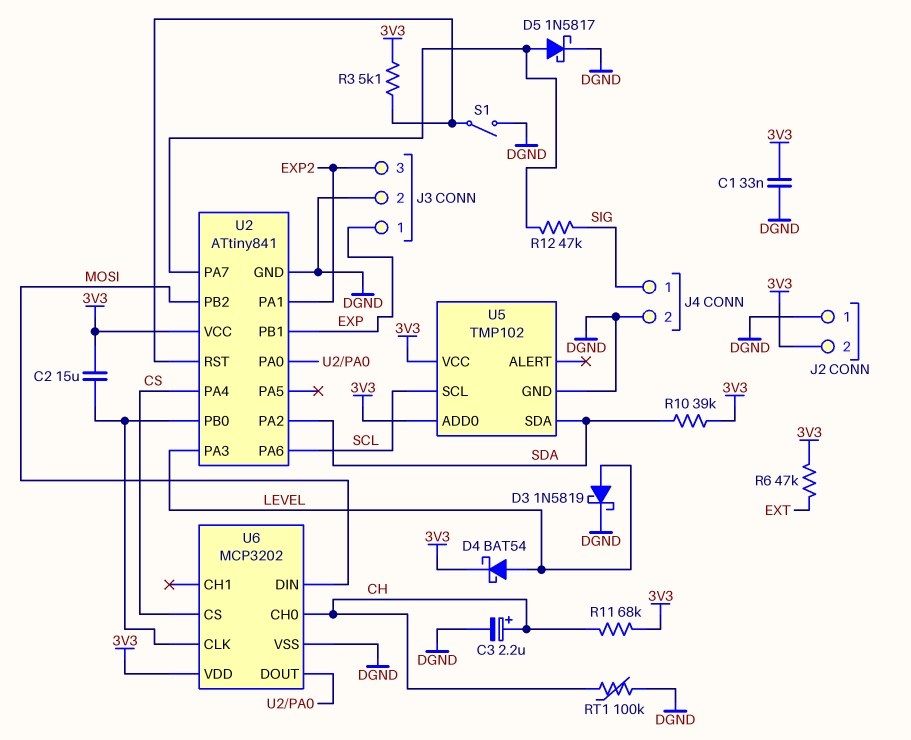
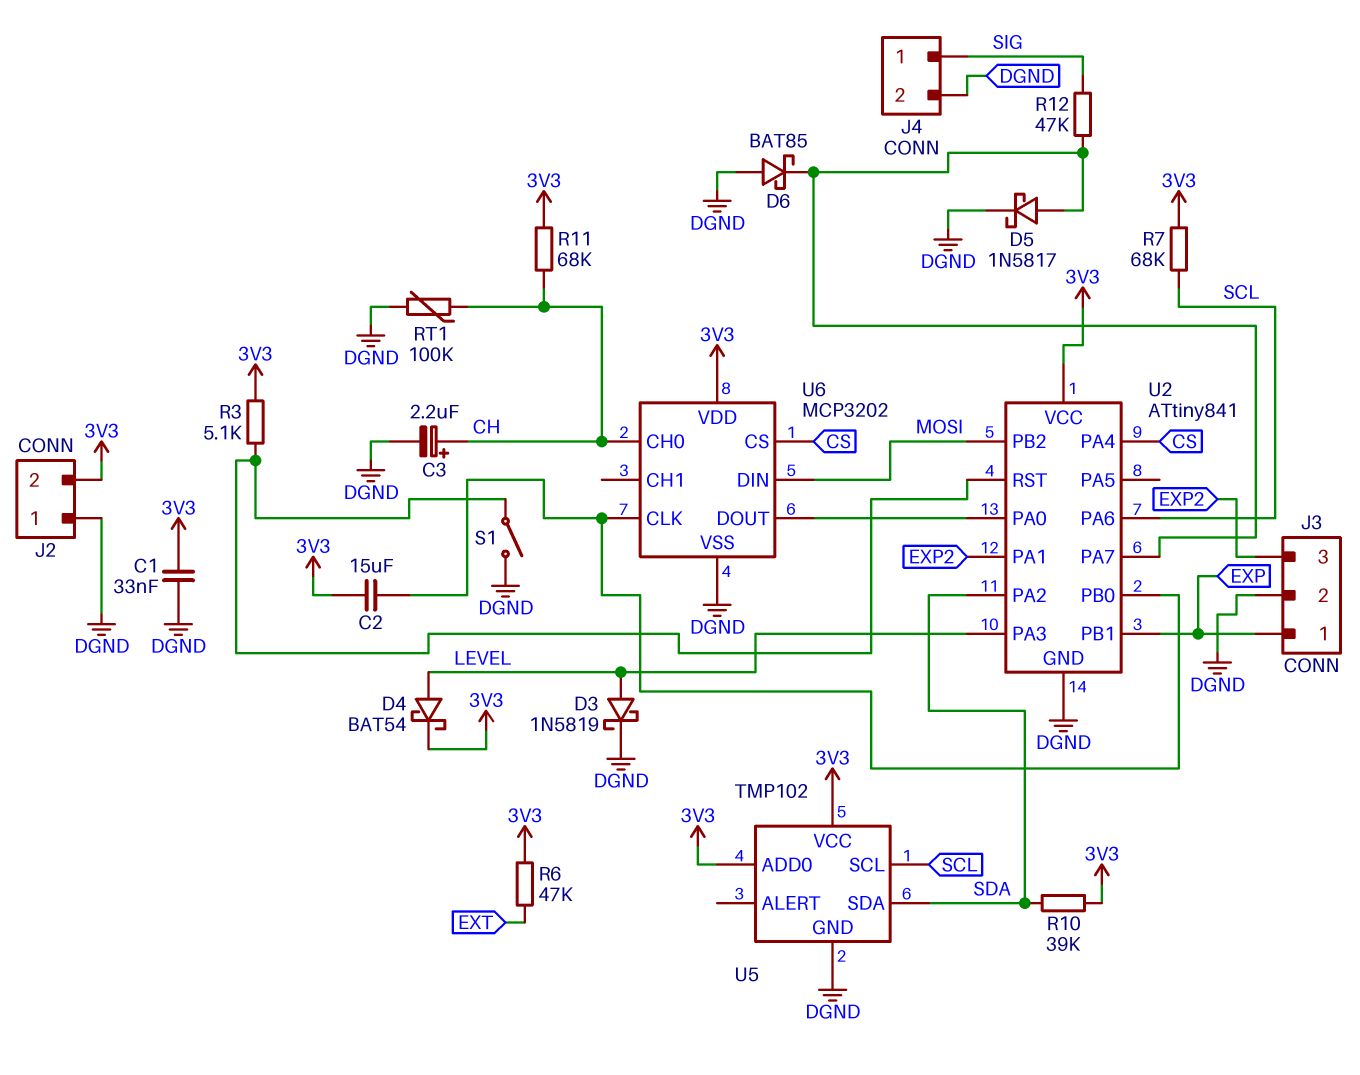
D6: none -> schottky BAT85 (A DGND, K U2/PA7)
R7: none -> 68k (3V3, SCL)

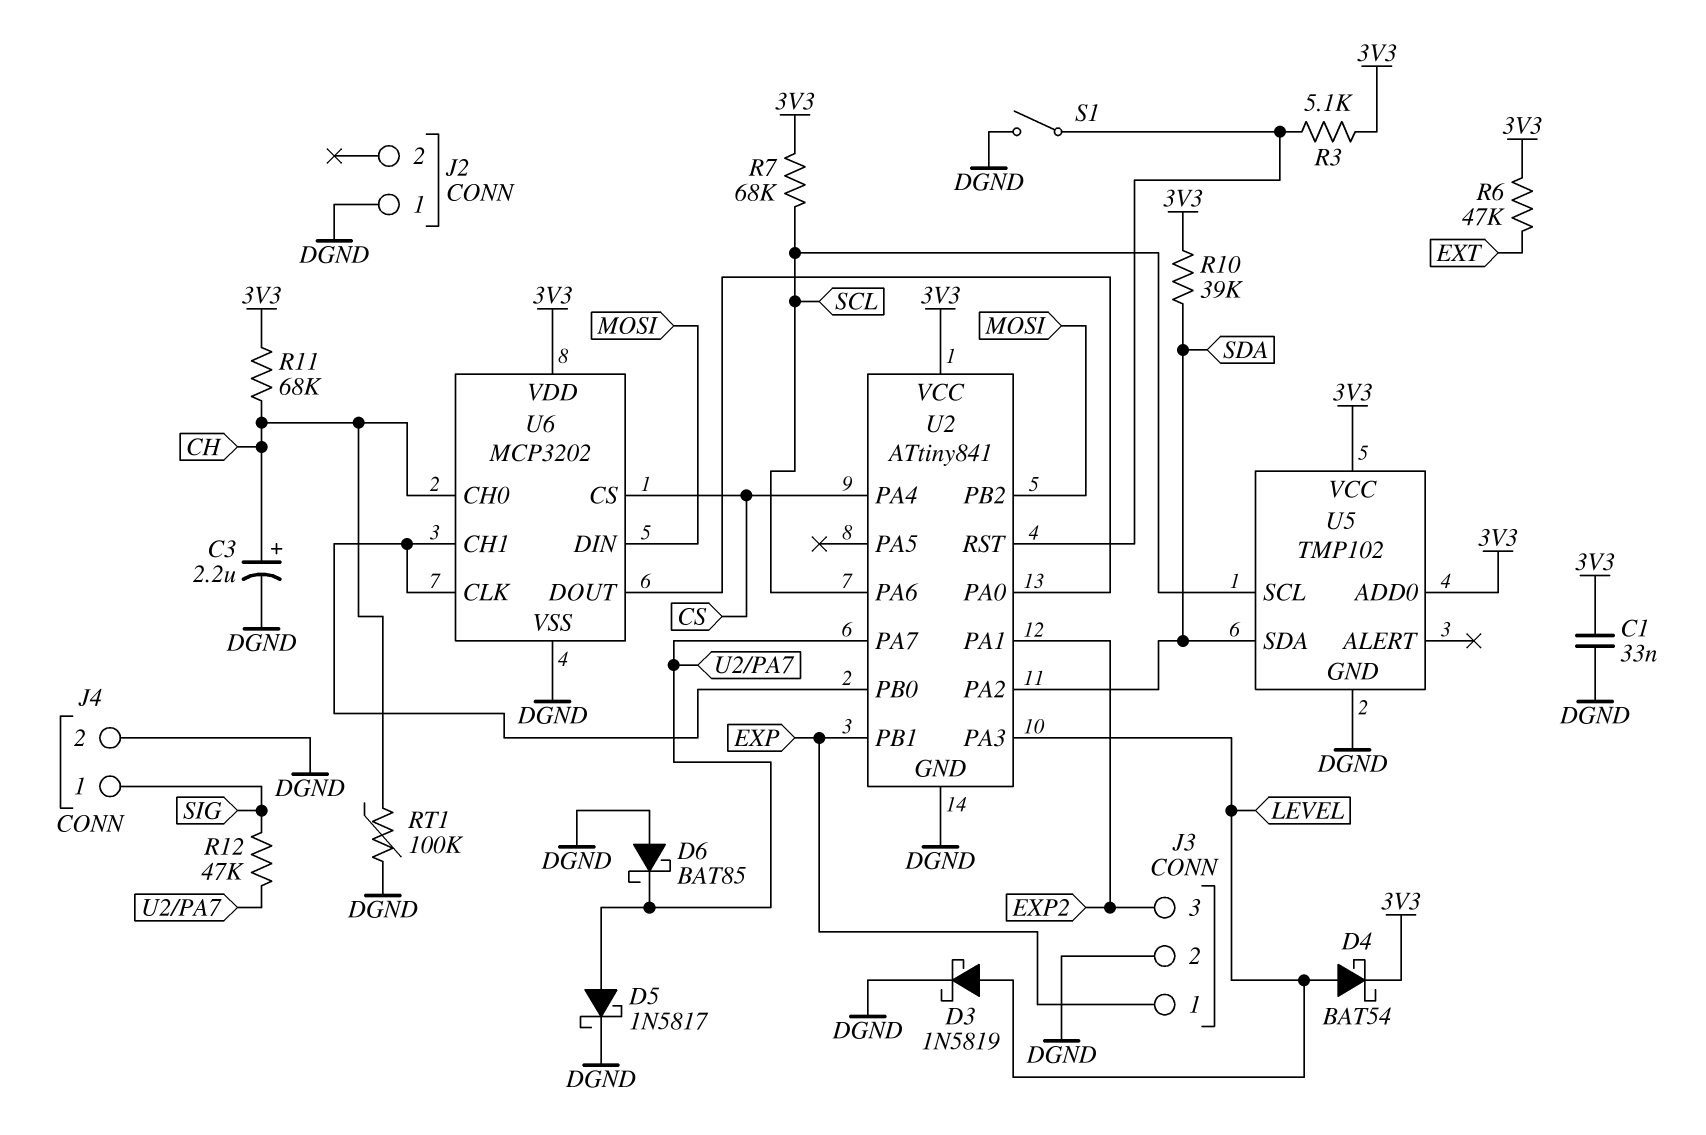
C2: 15uF (3V3, U2/PB0) -> none
J2 pin 2: 3V3 -> none
U6 pin CH1: none -> U2/PB0

